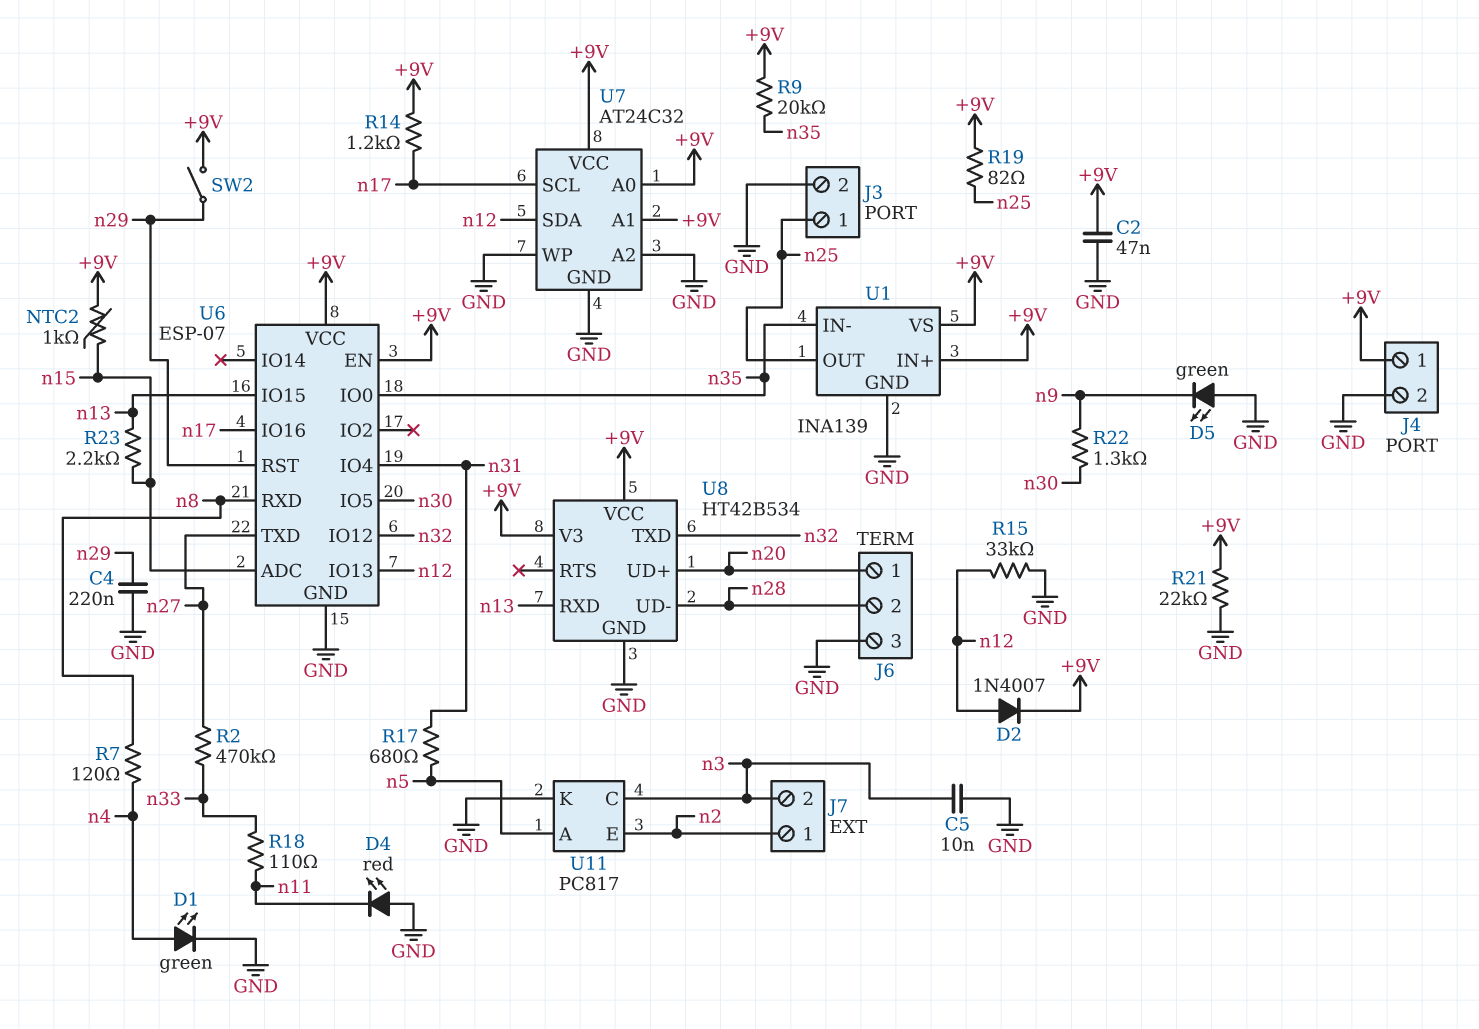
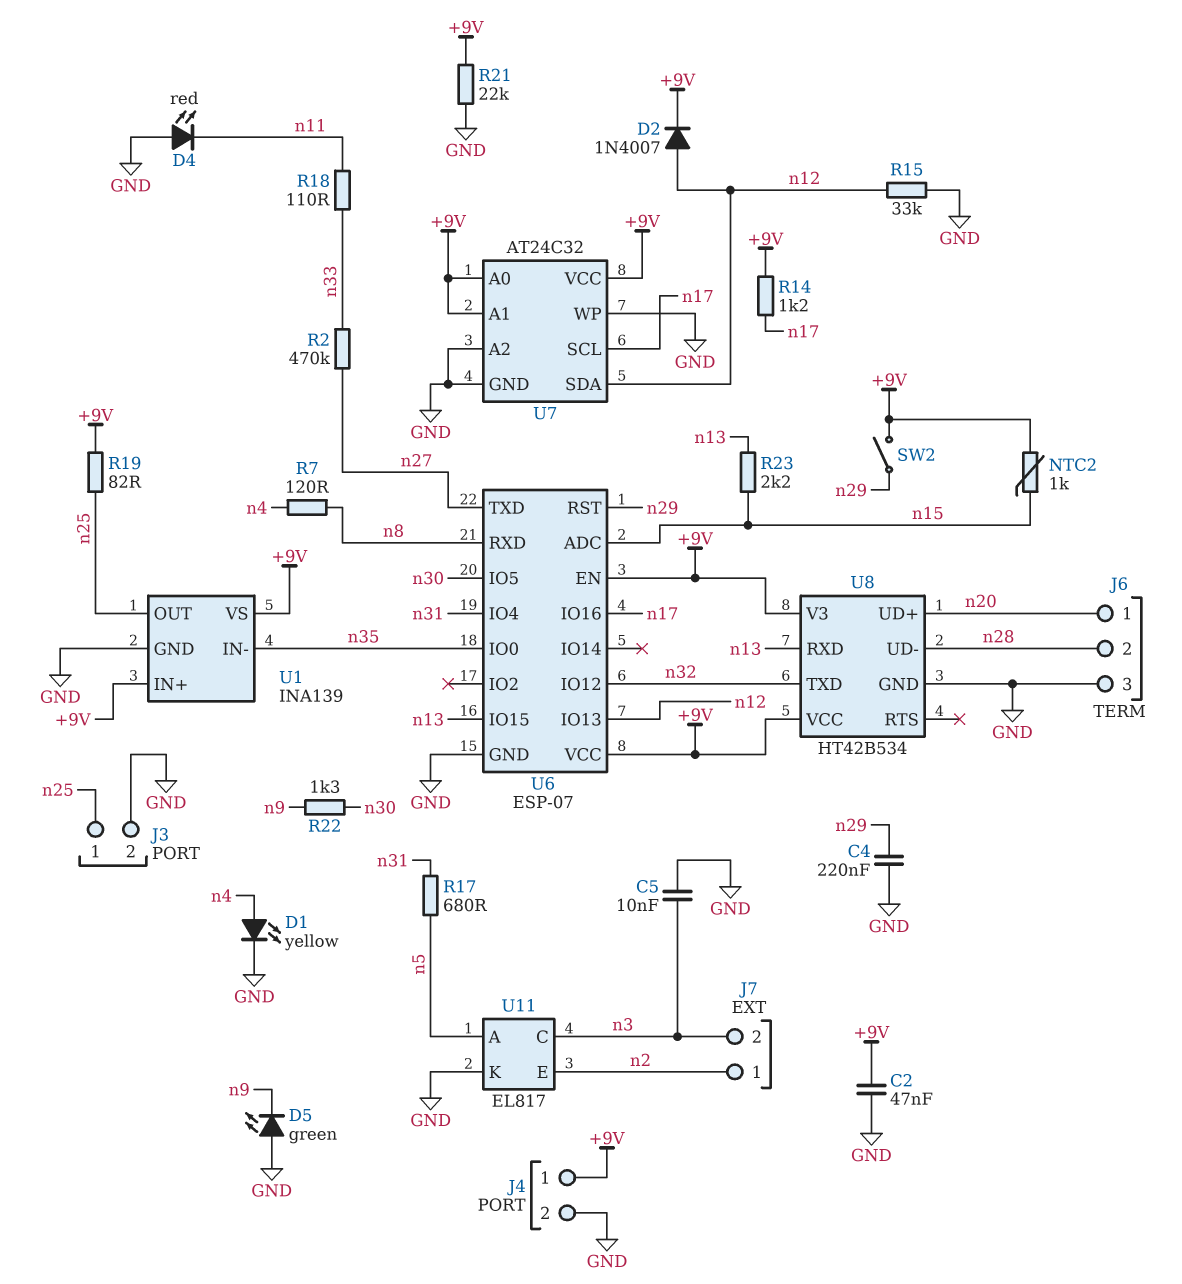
D1: LED green (A n4, K GND) -> LED yellow (A n4, K GND)
R9: 20k (+9V, n35) -> none
U11: PC817 -> EL817

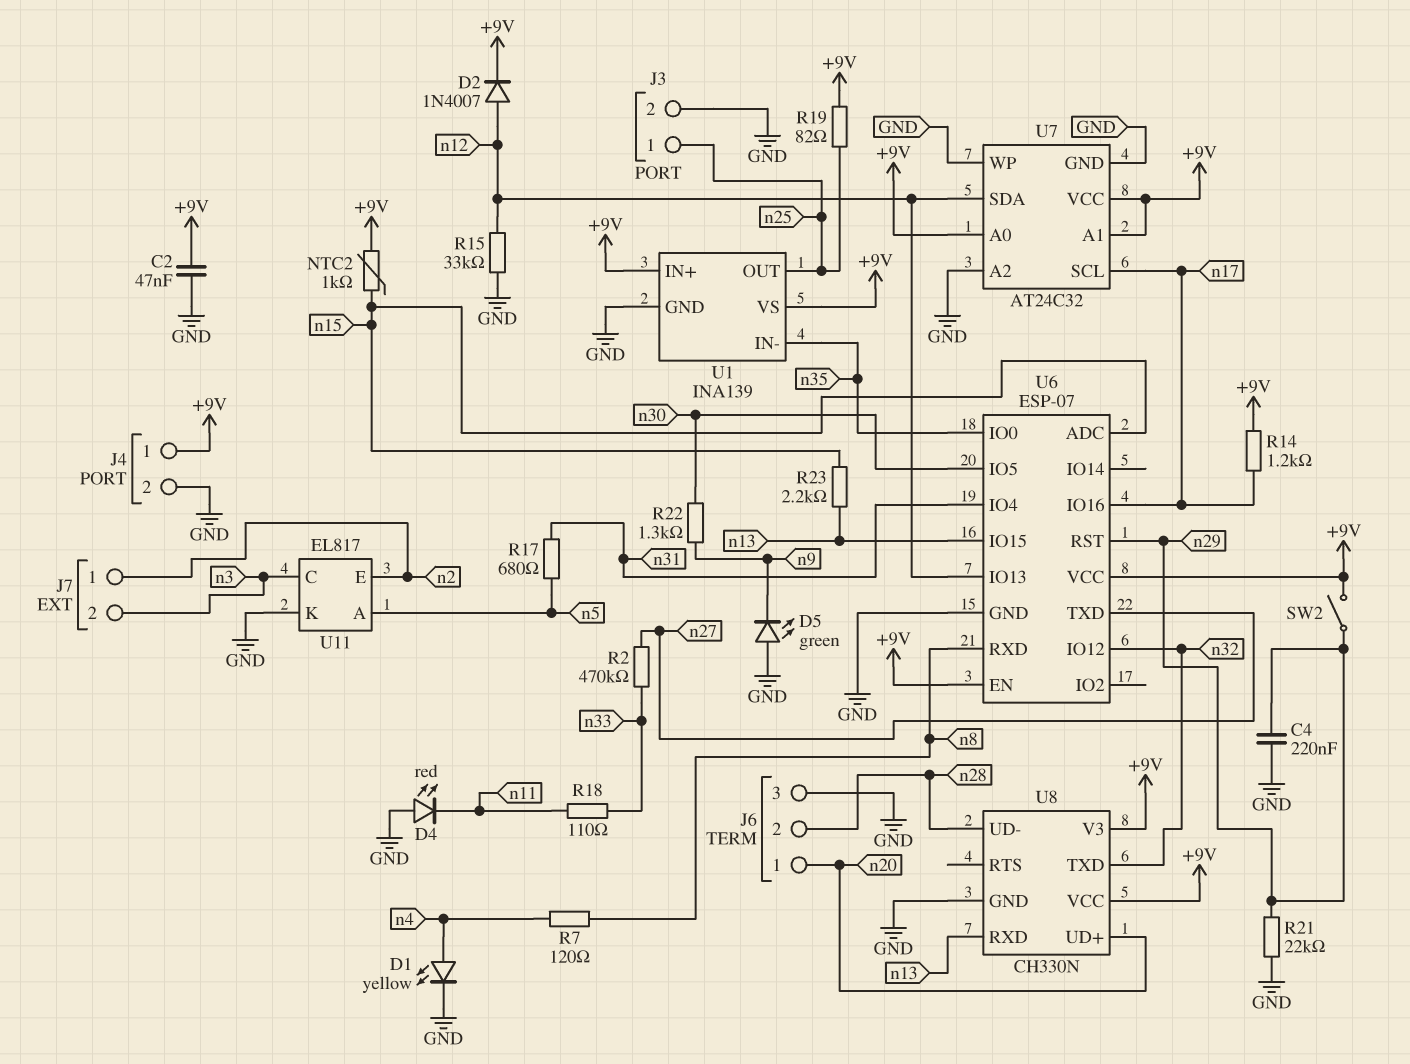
C5: 10nF (GND, n3) -> none
R21: 22k (+9V, GND) -> 22k (GND, n29)
U8: HT42B534 -> CH330N

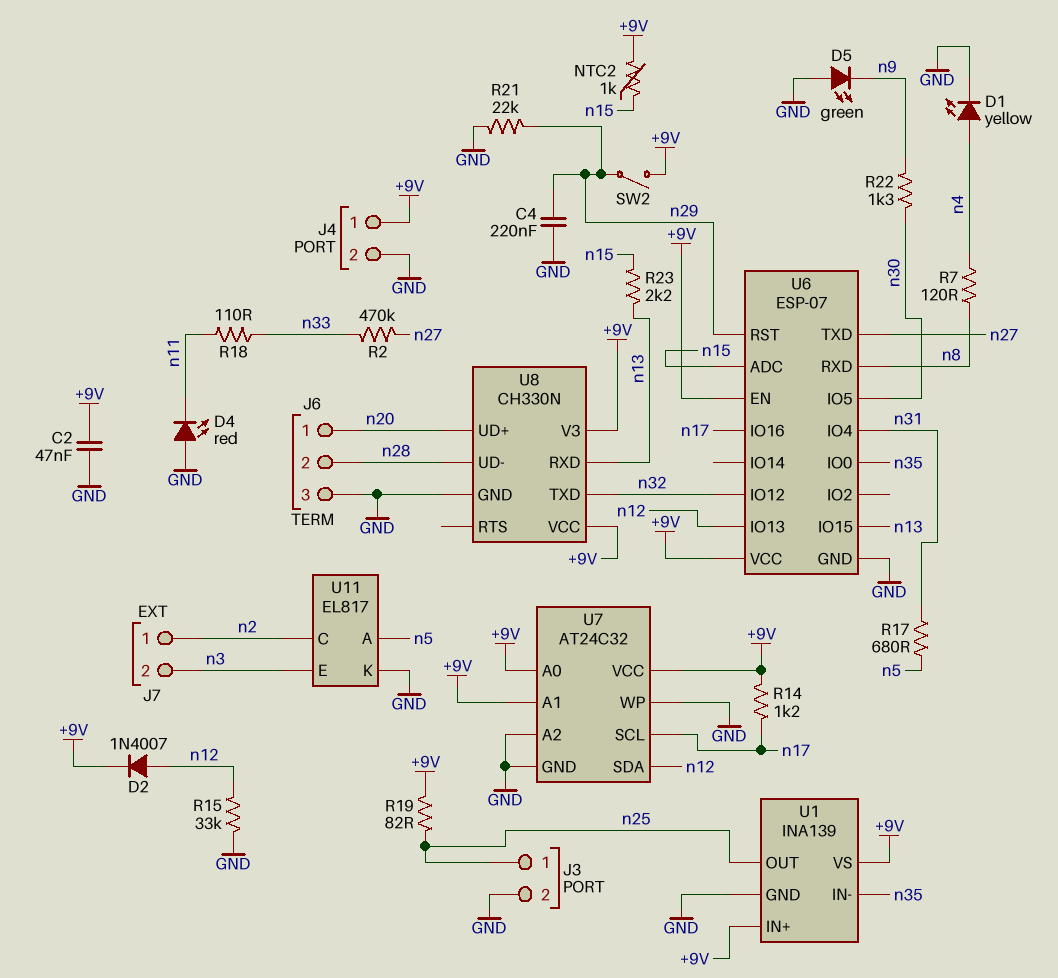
U11 pin C: n3 -> n2
U11 pin E: n2 -> n3

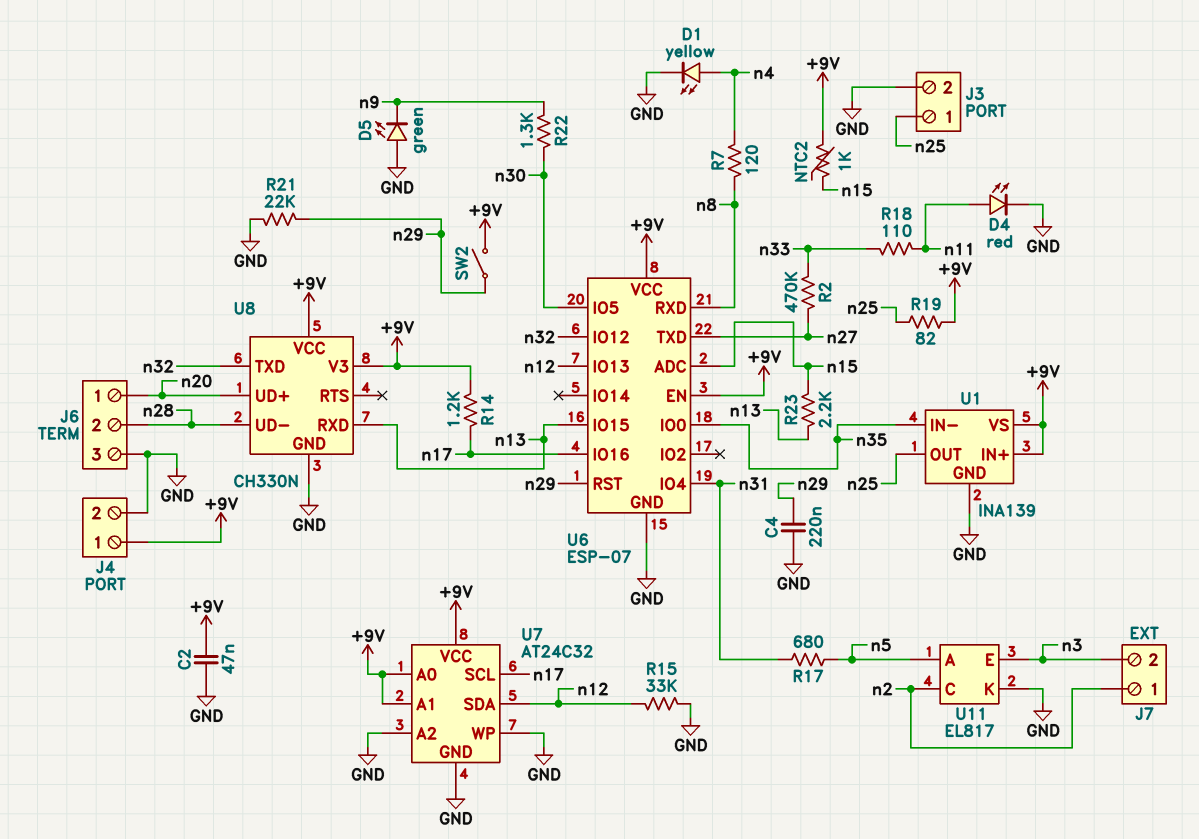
D2: diode 1N4007 (A n12, K +9V) -> none
D4: LED red (A GND, K n11) -> LED red (A n11, K GND)

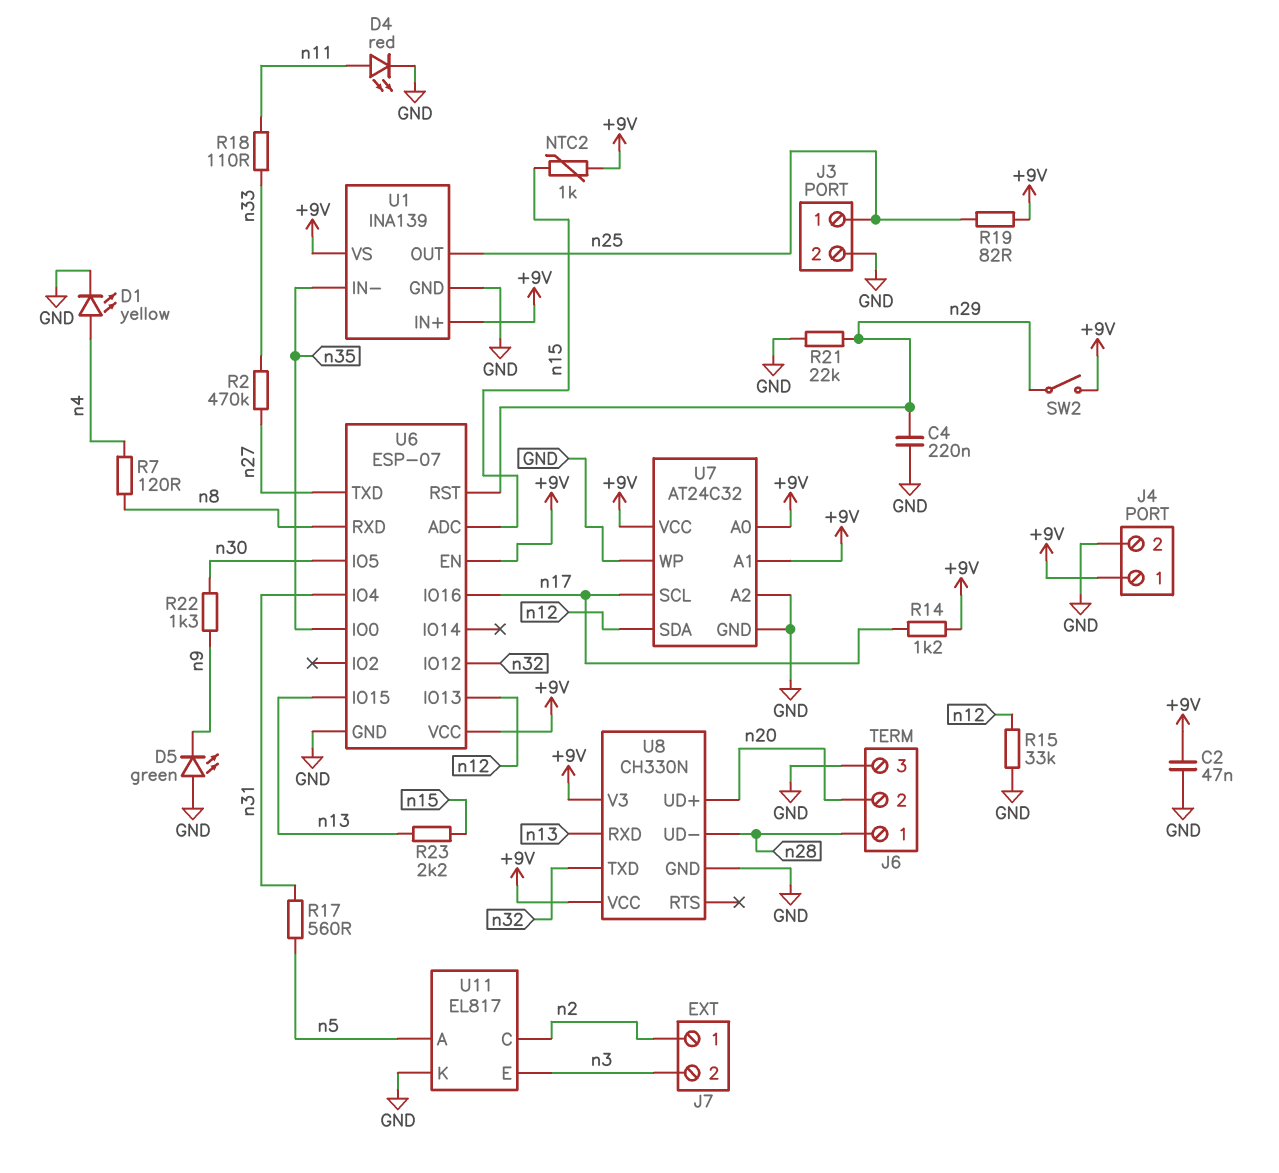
J6 pin 1: n20 -> n28
J6 pin 2: n28 -> n20
R17: 680 (n5, n31) -> 560 (n5, n31)

